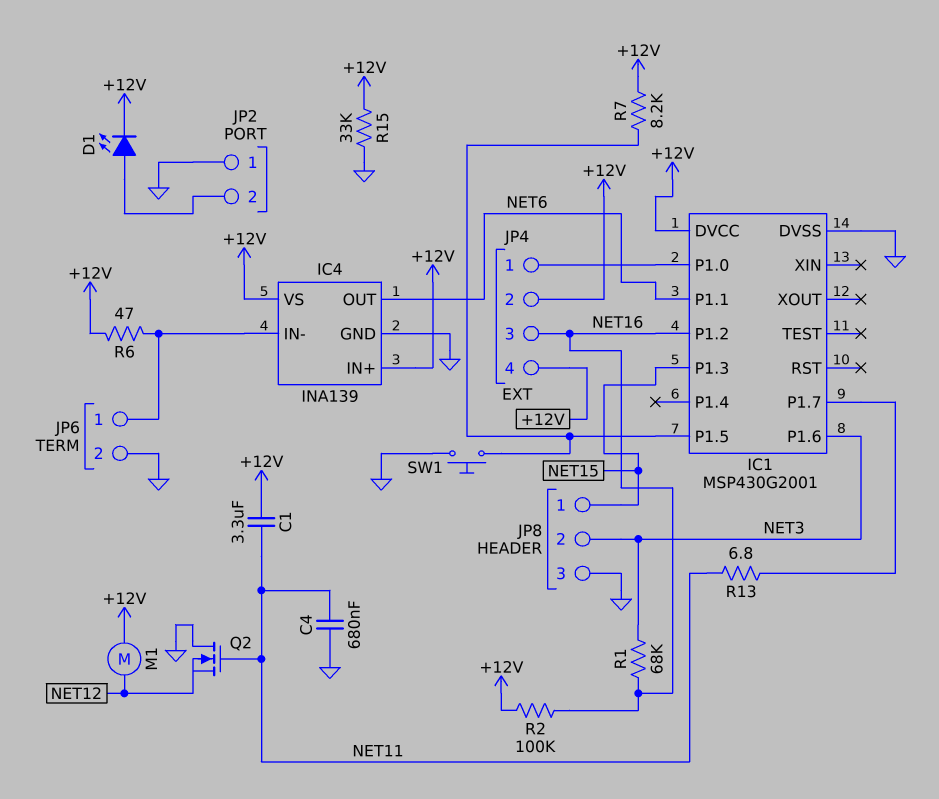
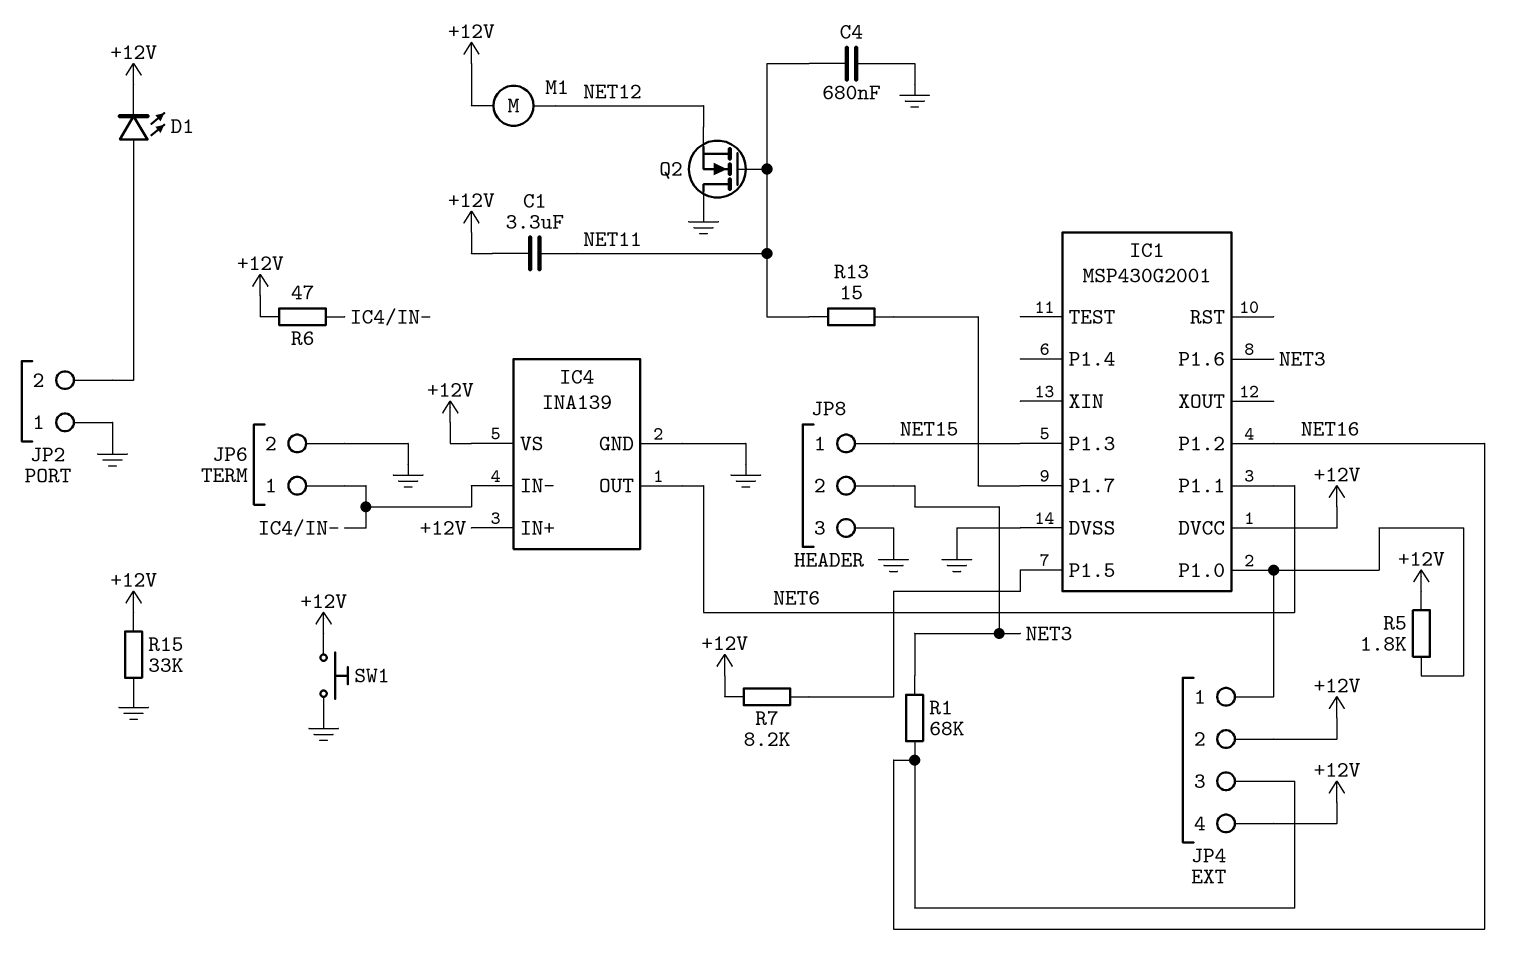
R2: 100k (+12V, NET16) -> none
R5: none -> 1.8k (+12V, IC1/P1.0)
R13: 6.8 (IC1/P1.7, NET11) -> 15 (IC1/P1.7, NET11)
SW1: button (GND, IC1/P1.5) -> button (+12V, GND)

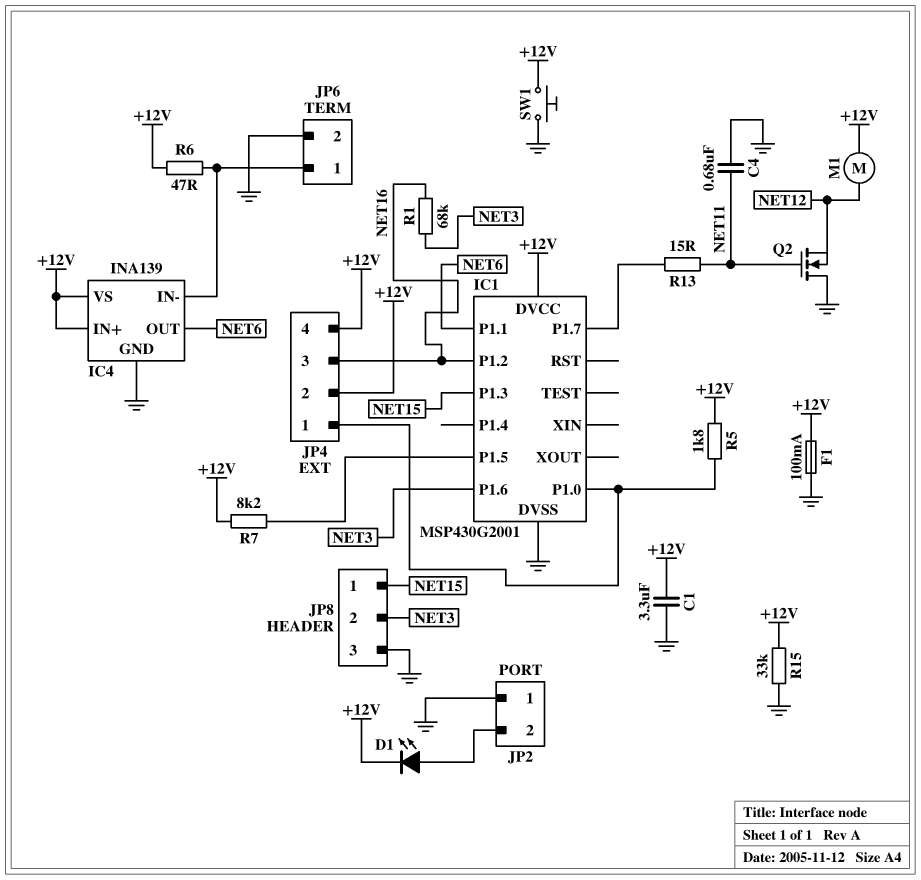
C1: 3.3uF (+12V, NET11) -> 3.3uF (+12V, GND)
F1: none -> 100mA (+12V, GND)

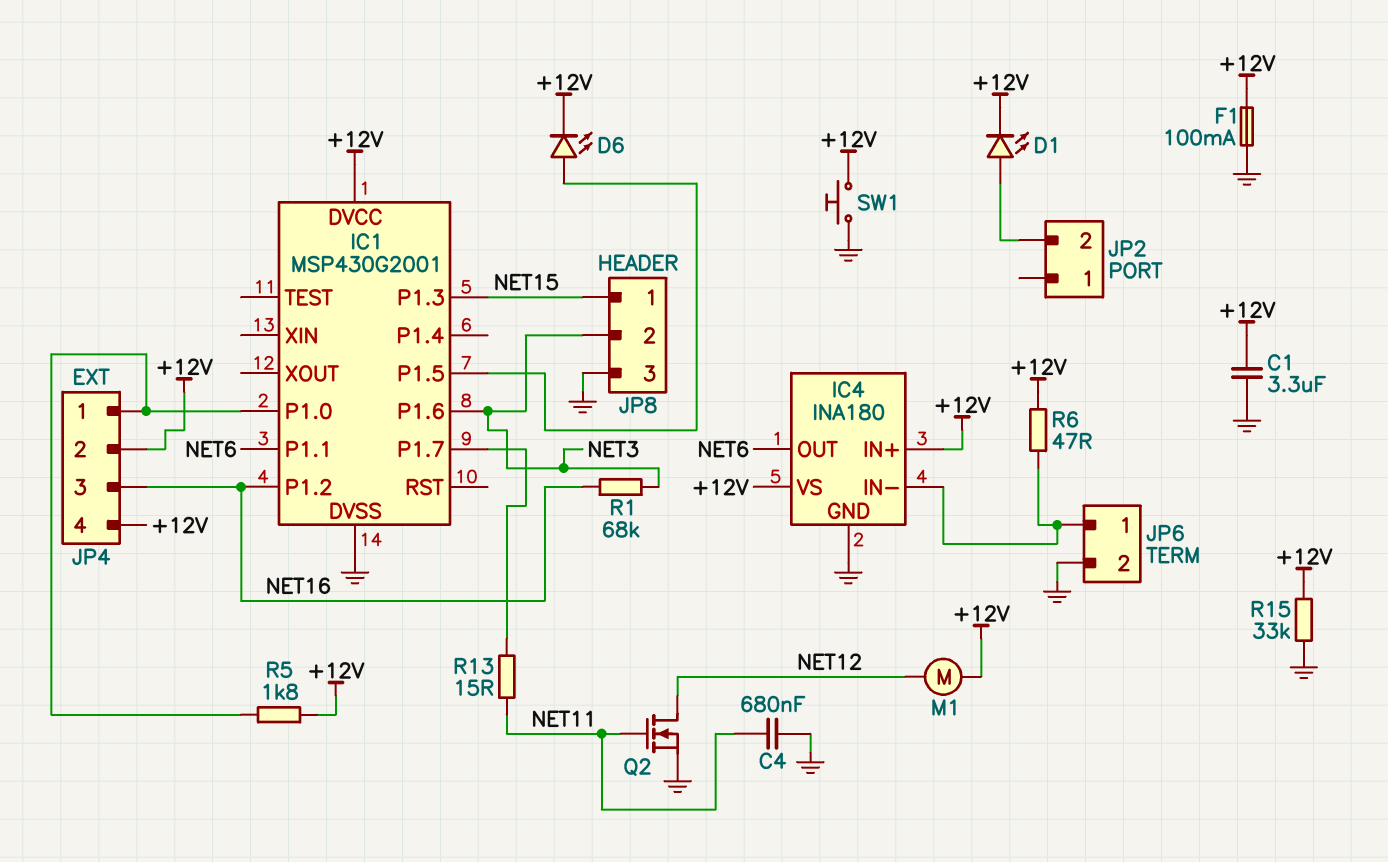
D6: none -> LED (A IC1/P1.5, K +12V)
IC4: INA139 -> INA180
JP2 pin 1: GND -> none
Q2: NMOS (G NET11, D GND, S NET12) -> NMOS (G NET11, D NET12, S GND)
R7: 8.2k (+12V, IC1/P1.5) -> none

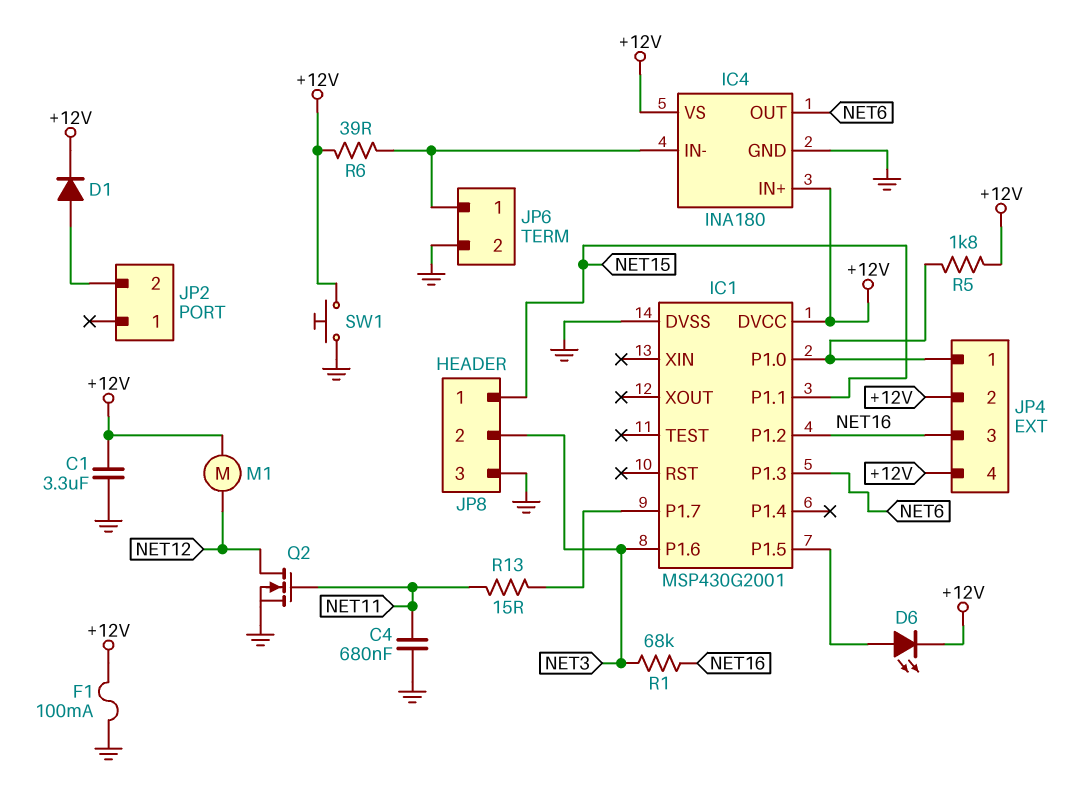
D1: LED (A JP2/2, K +12V) -> diode (A JP2/2, K +12V)
IC1 pin P1.1: NET6 -> NET15
IC1 pin P1.3: NET15 -> NET6
R6: 47 (+12V, IC4/IN-) -> 39 (+12V, IC4/IN-)
R15: 33k (+12V, GND) -> none

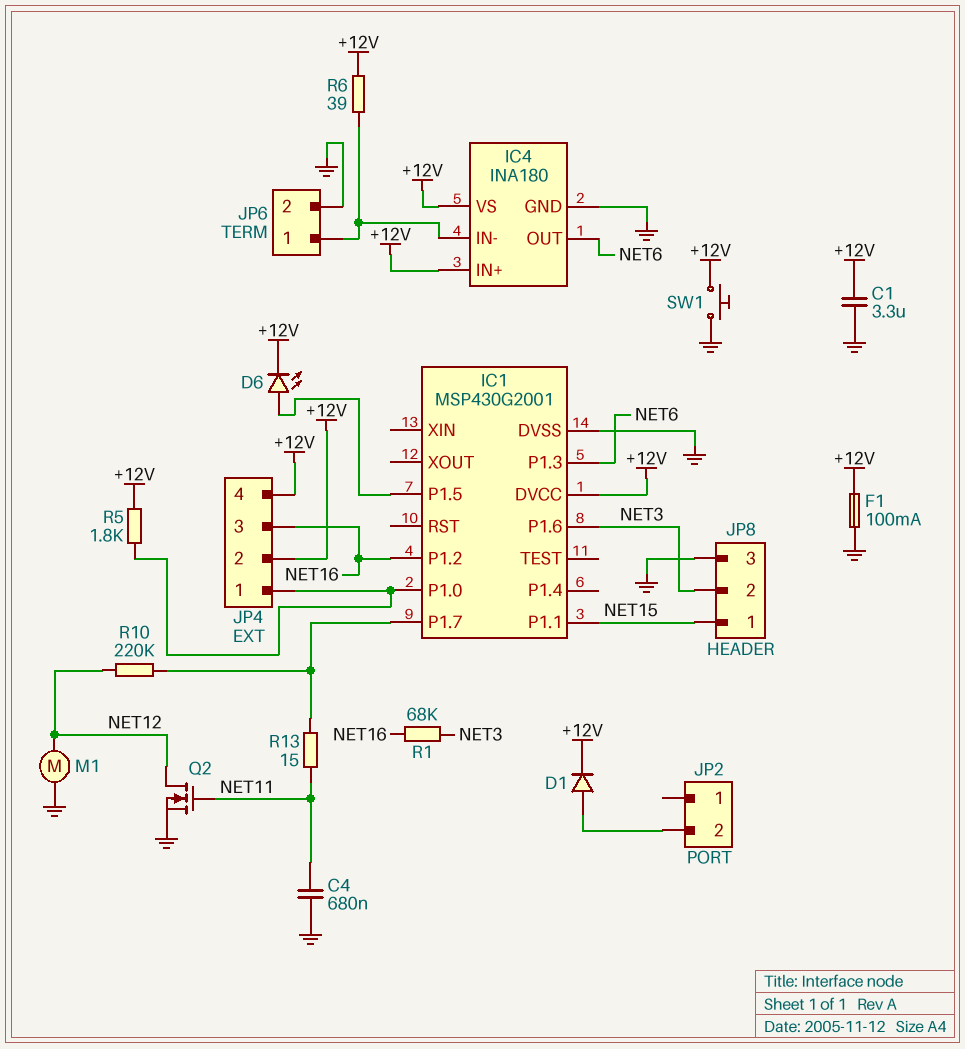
M1: motor (+12V, NET12) -> motor (GND, NET12)
R10: none -> 220k (IC1/P1.7, NET12)

